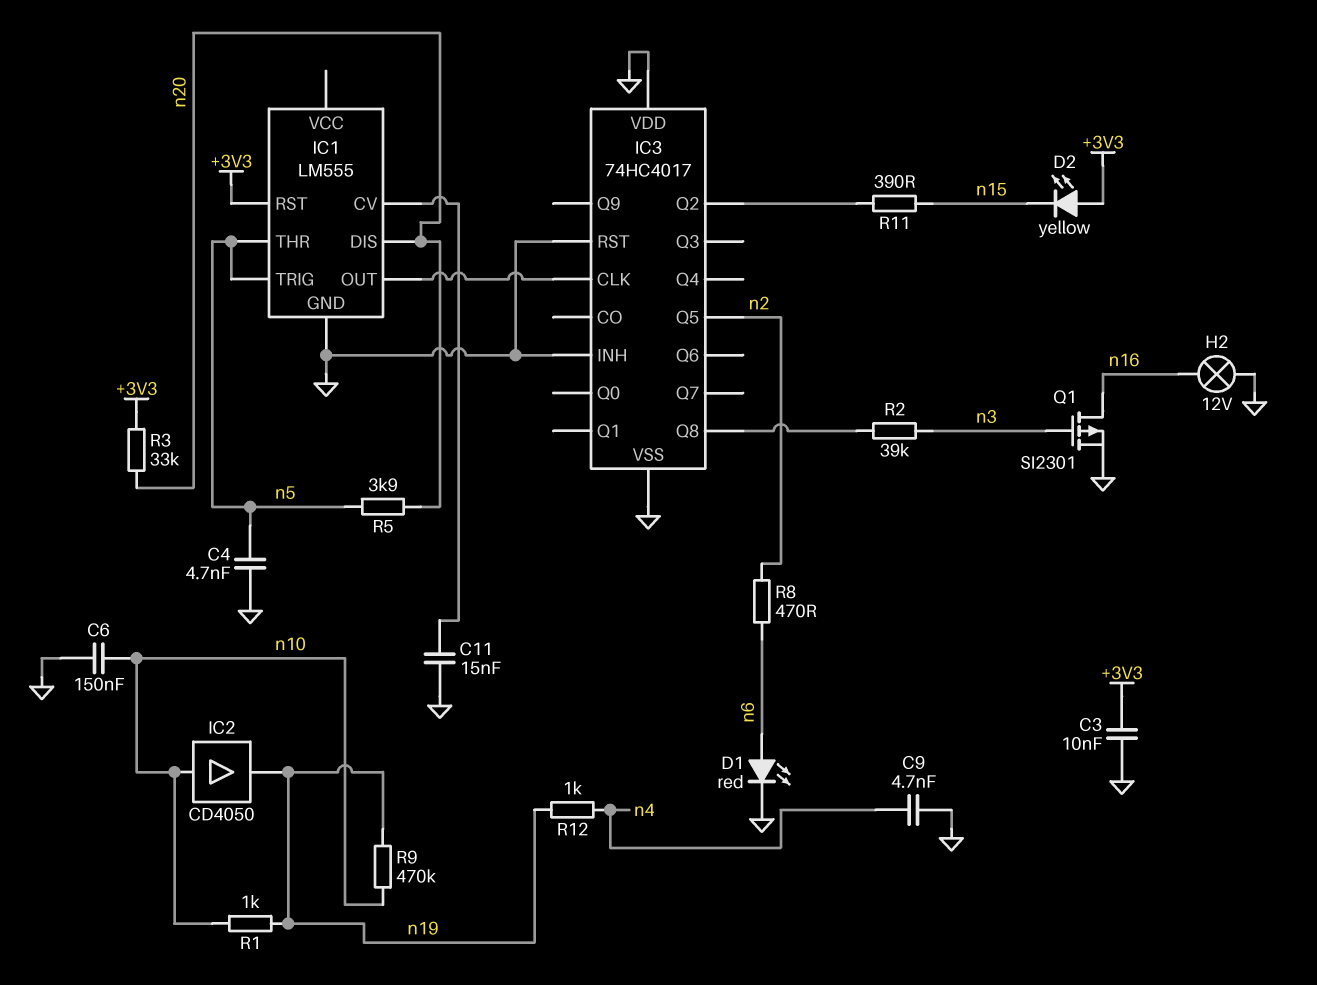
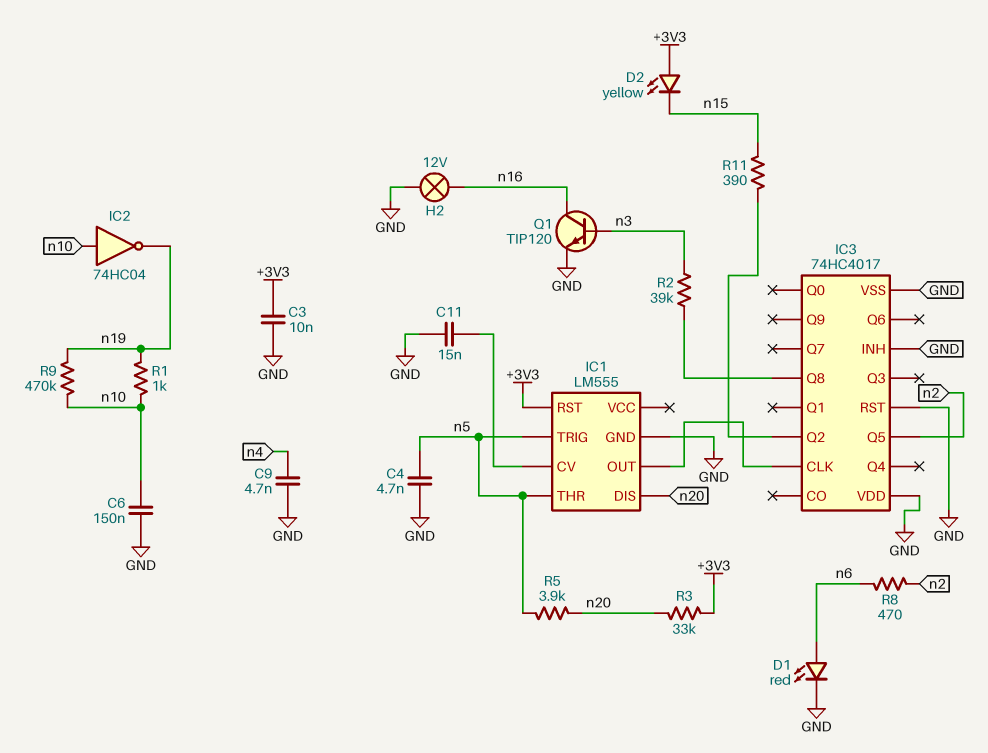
IC2: buffer CD4050 (in n10, out n19) -> NOT 74HC04 (in n10, out n19)
Q1: PMOS SI2301 (G n3, D n16, S GND) -> NPN TIP120 (B n3, C n16, E GND)
R12: 1k (n4, n19) -> none

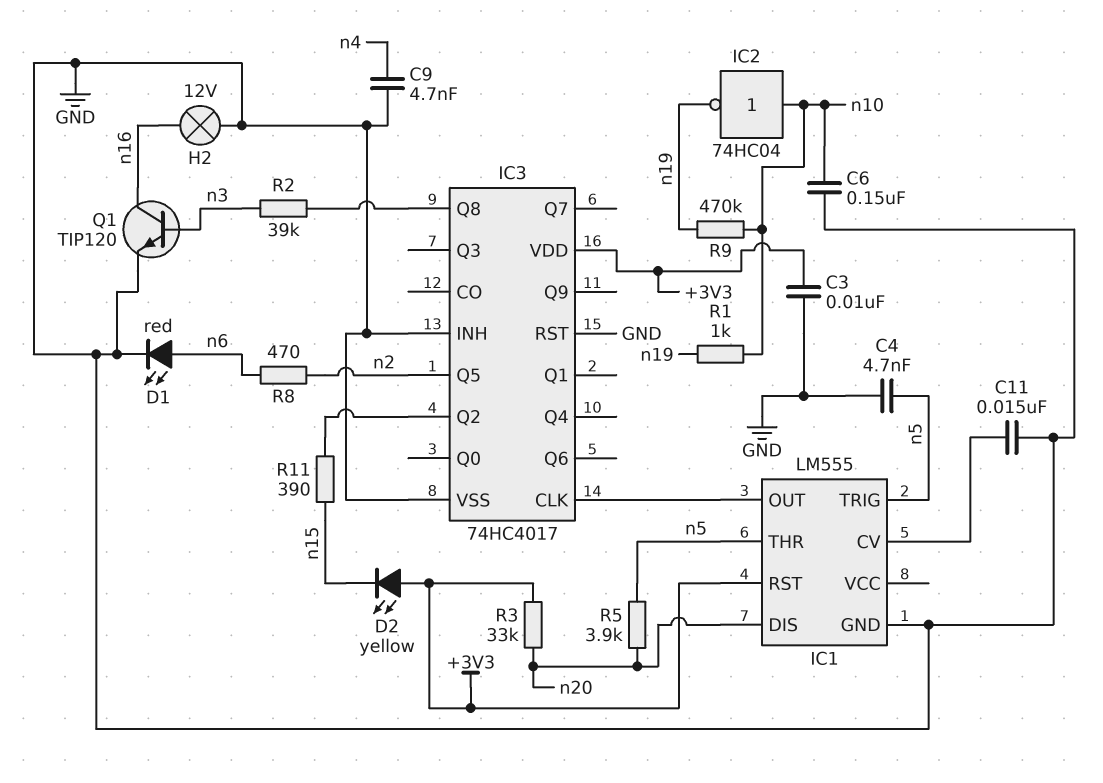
IC3 pin VDD: GND -> +3V3

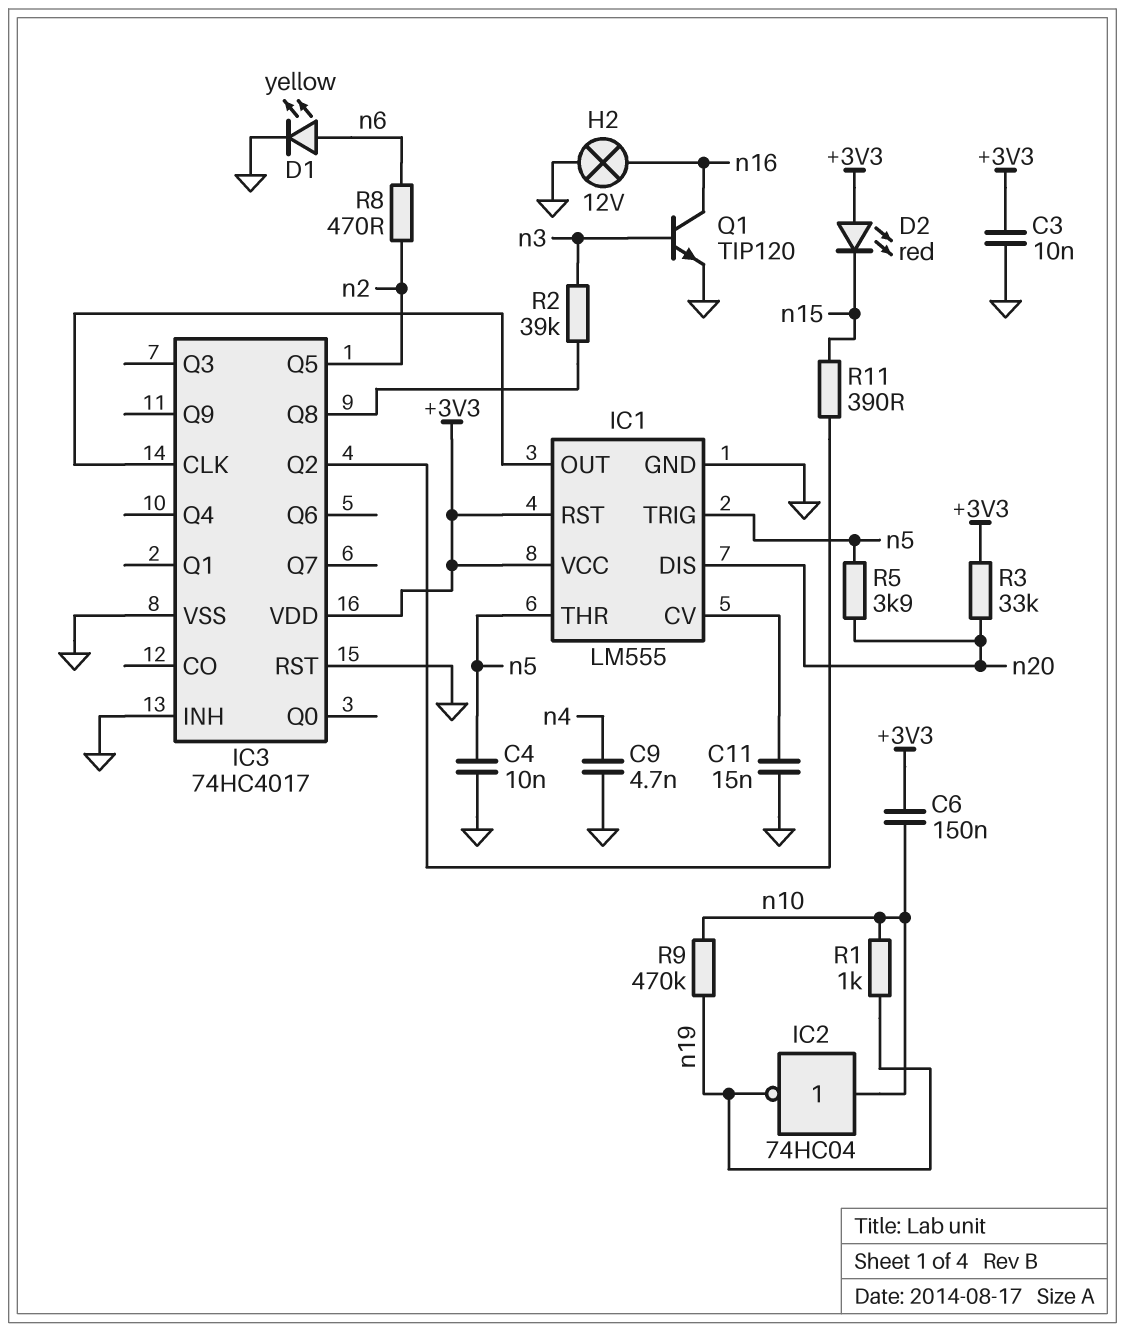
C4: 4.7nF (GND, n5) -> 10nF (GND, n5)
C6: 150nF (GND, n10) -> 150nF (+3V3, n10)
D1: LED red (A n6, K GND) -> LED yellow (A n6, K GND)
D2: LED yellow (A +3V3, K n15) -> LED red (A +3V3, K n15)
IC1 pin VCC: none -> +3V3

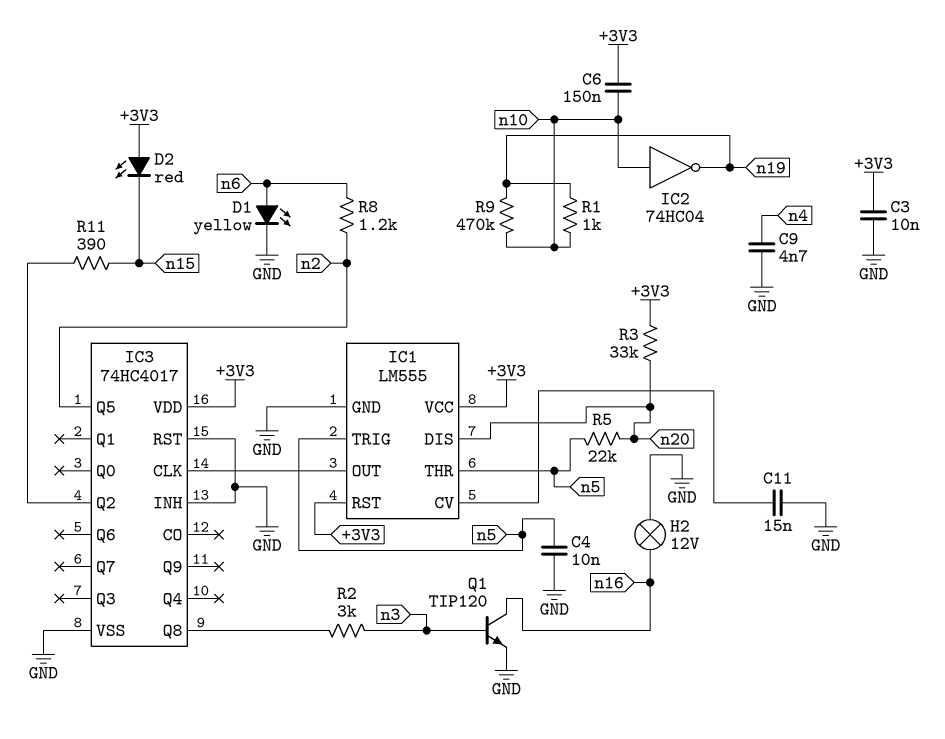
R2: 39k (IC3/Q8, n3) -> 3k (IC3/Q8, n3)
R5: 3.9k (n5, n20) -> 22k (n5, n20)
R8: 470 (n2, n6) -> 1.2k (n2, n6)

